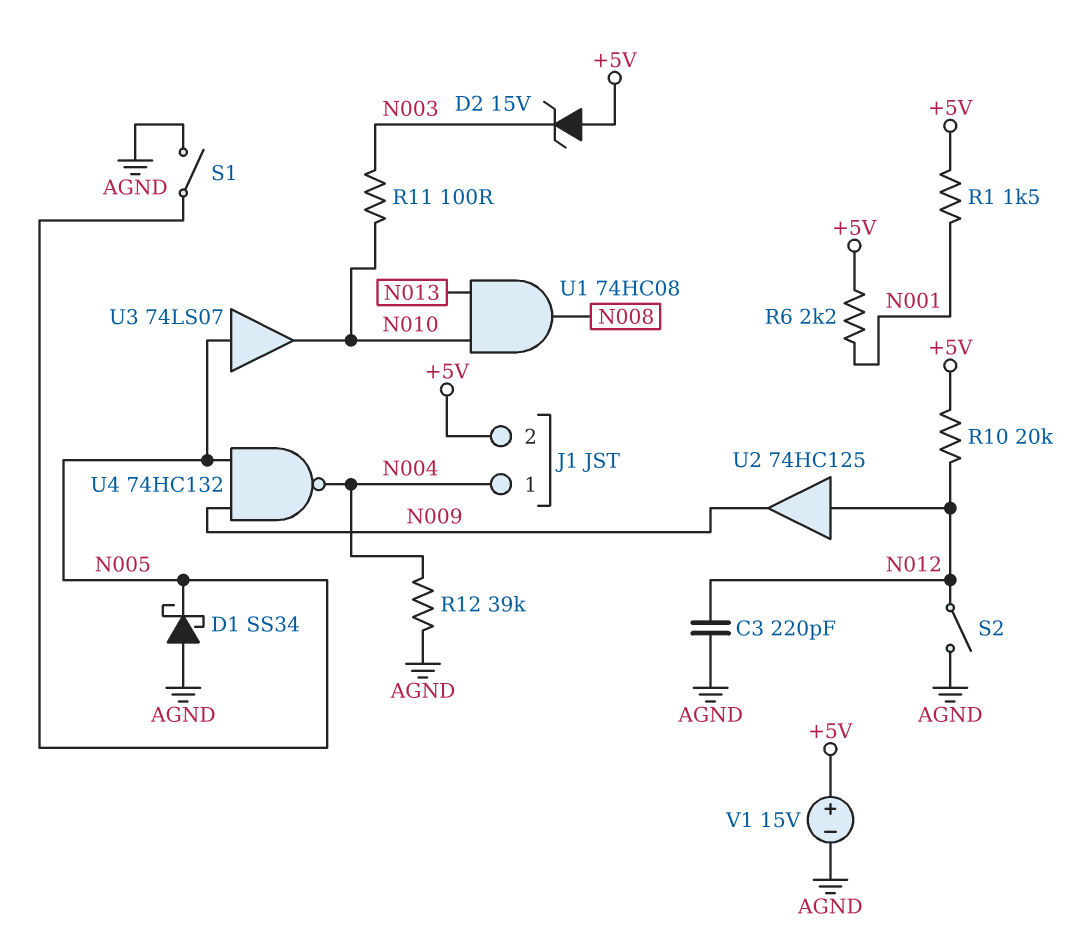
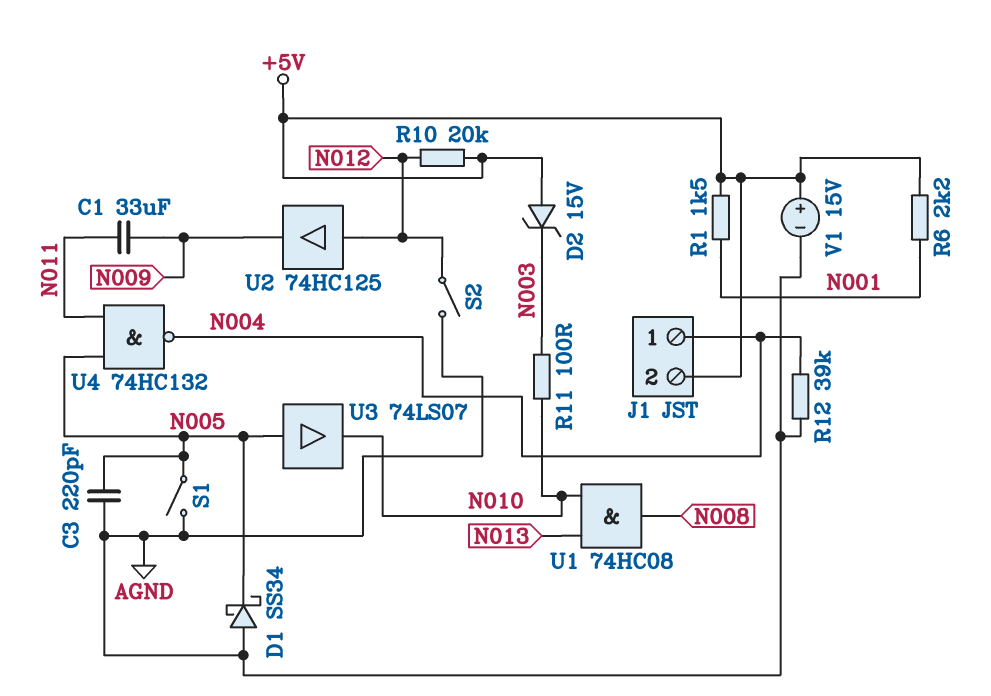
C1: none -> 33uF (N009, N011)
C3: 220pF (AGND, N012) -> 220pF (AGND, N005)
U4: NAND 74HC132 (in N005, in N009, out N004) -> NAND 74HC132 (in N005, in N011, out N004)

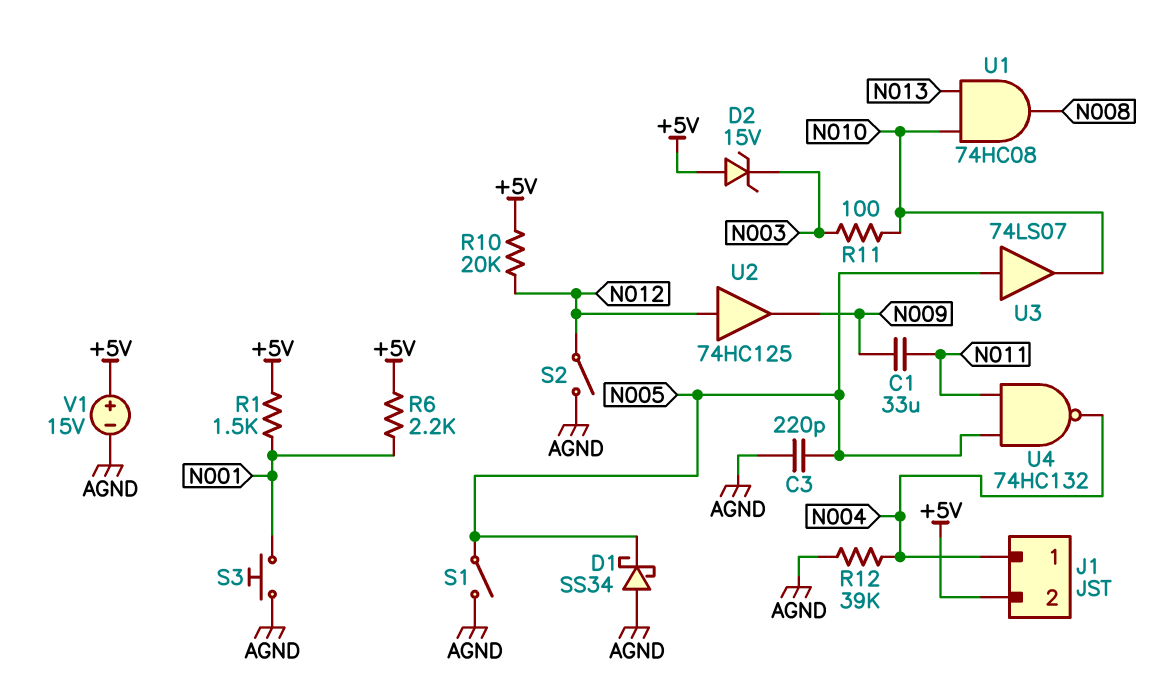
S3: none -> button (AGND, N001)

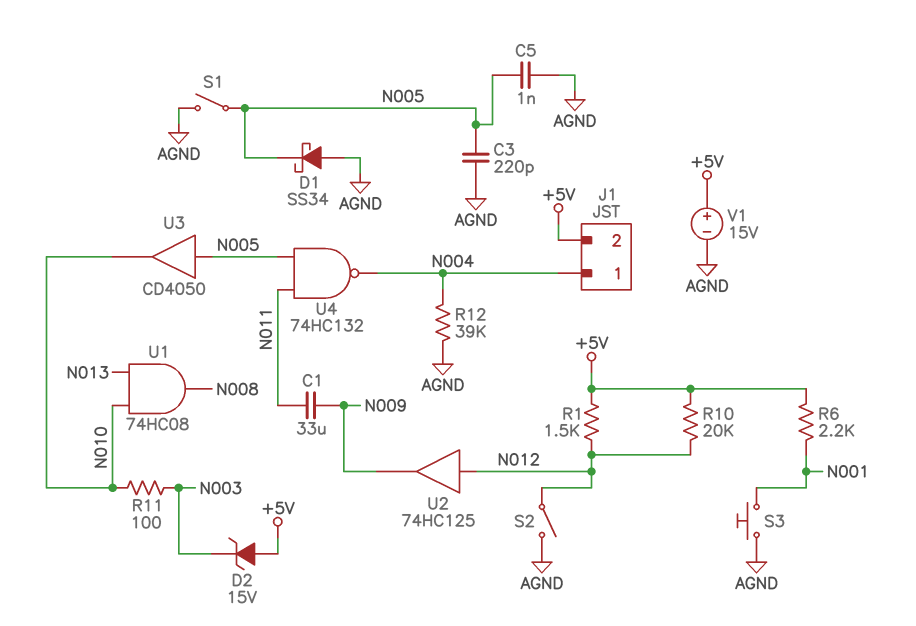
C5: none -> 1nF (AGND, N005)
R1: 1.5k (+5V, N001) -> 1.5k (+5V, N012)
U3: buffer 74LS07 (in N005, out N010) -> buffer CD4050 (in N005, out N010)

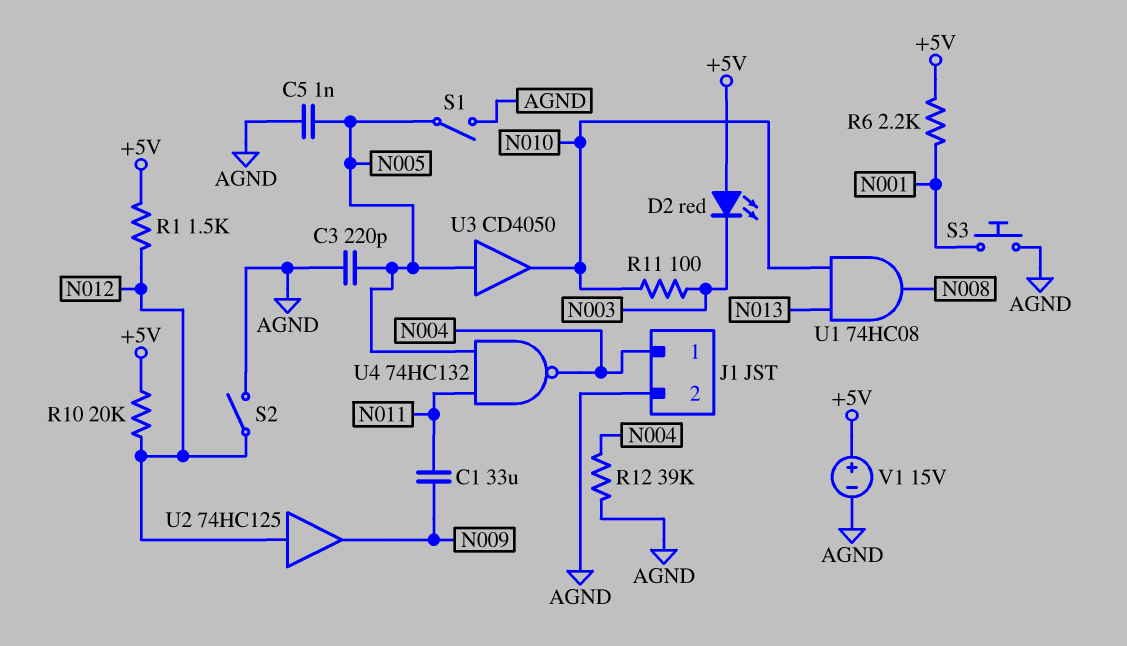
D1: schottky SS34 (A AGND, K N005) -> none
D2: zener 15V (A +5V, K N003) -> LED red (A +5V, K N003)
J1 pin 2: +5V -> AGND

